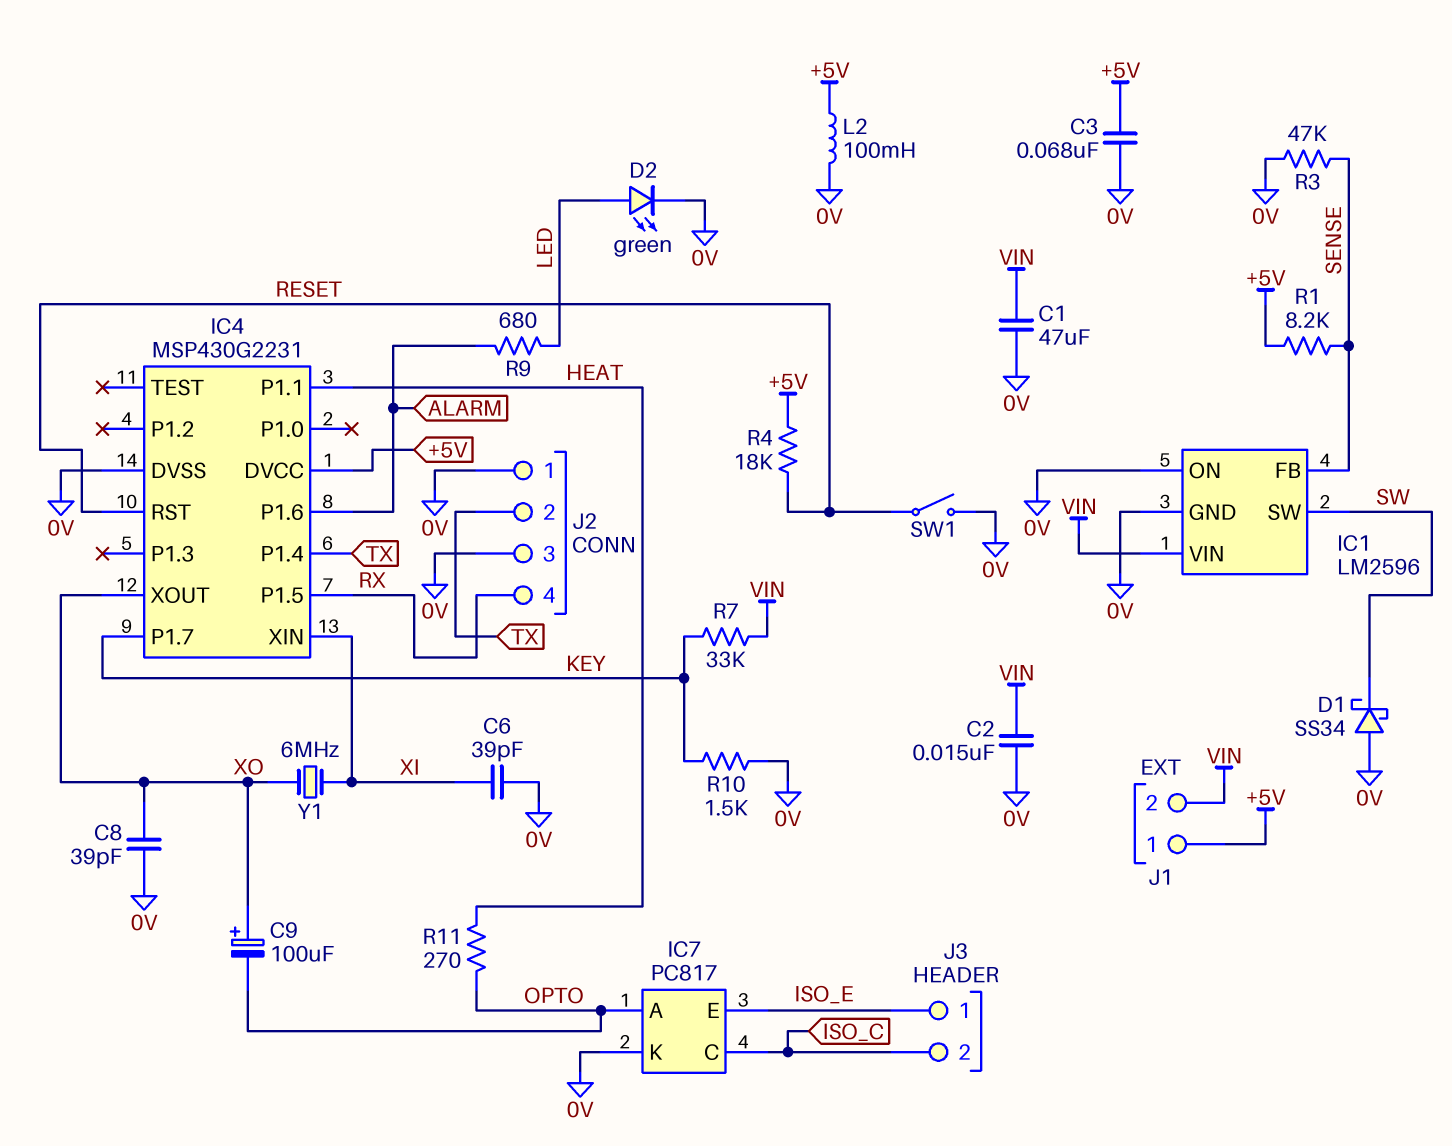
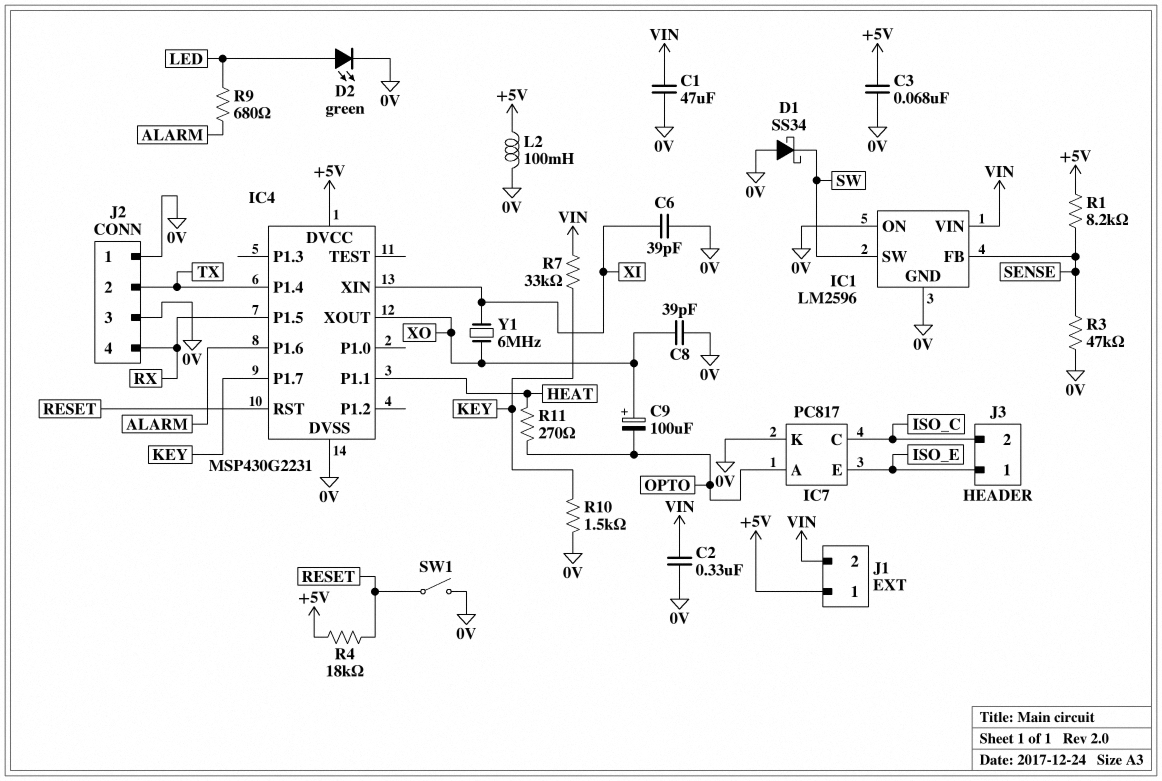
C2: 15nF (0V, VIN) -> 330nF (0V, VIN)

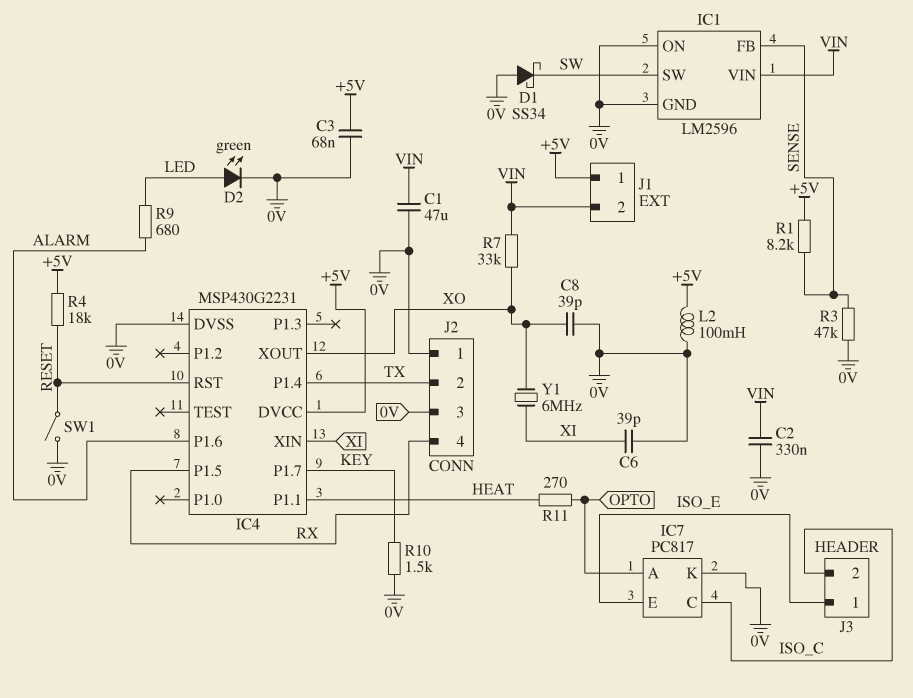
C9: 100uF (plus XO, minus OPTO) -> none
R7: 33k (KEY, VIN) -> 33k (VIN, XO)

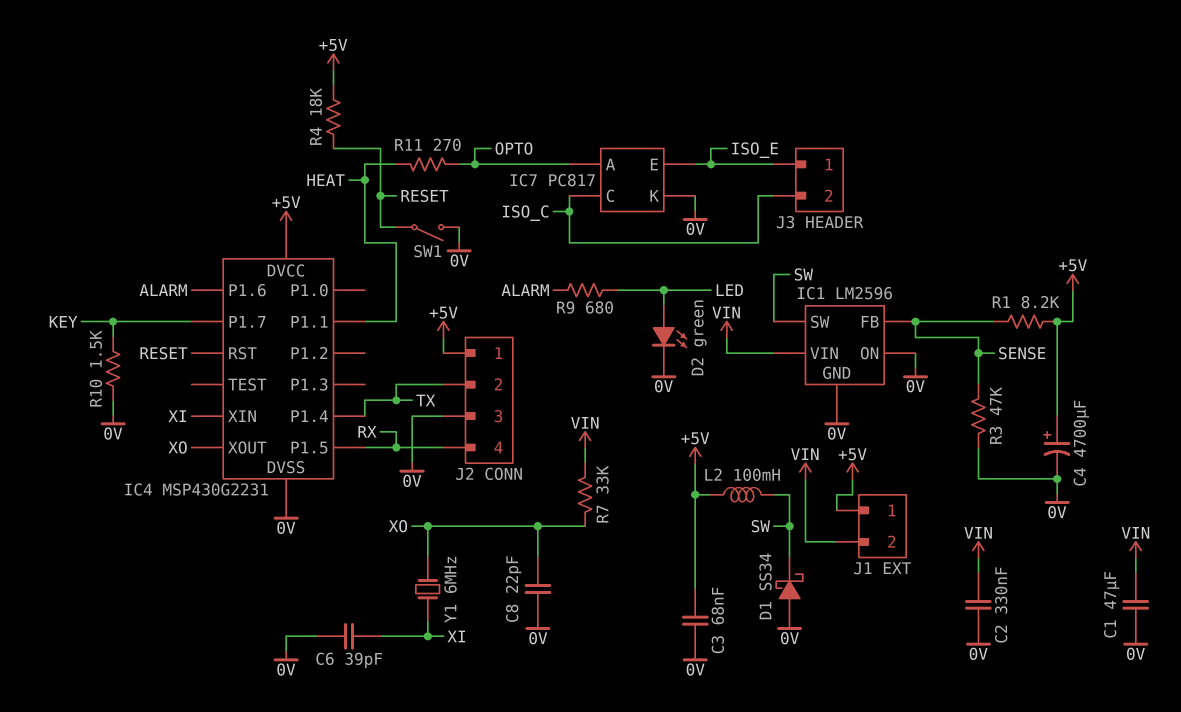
C4: none -> 4700uF (plus +5V, minus 0V)
C8: 39pF (0V, XO) -> 22pF (0V, XO)
J2 pin 1: 0V -> +5V
L2: 100mH (+5V, 0V) -> 100mH (+5V, SW)

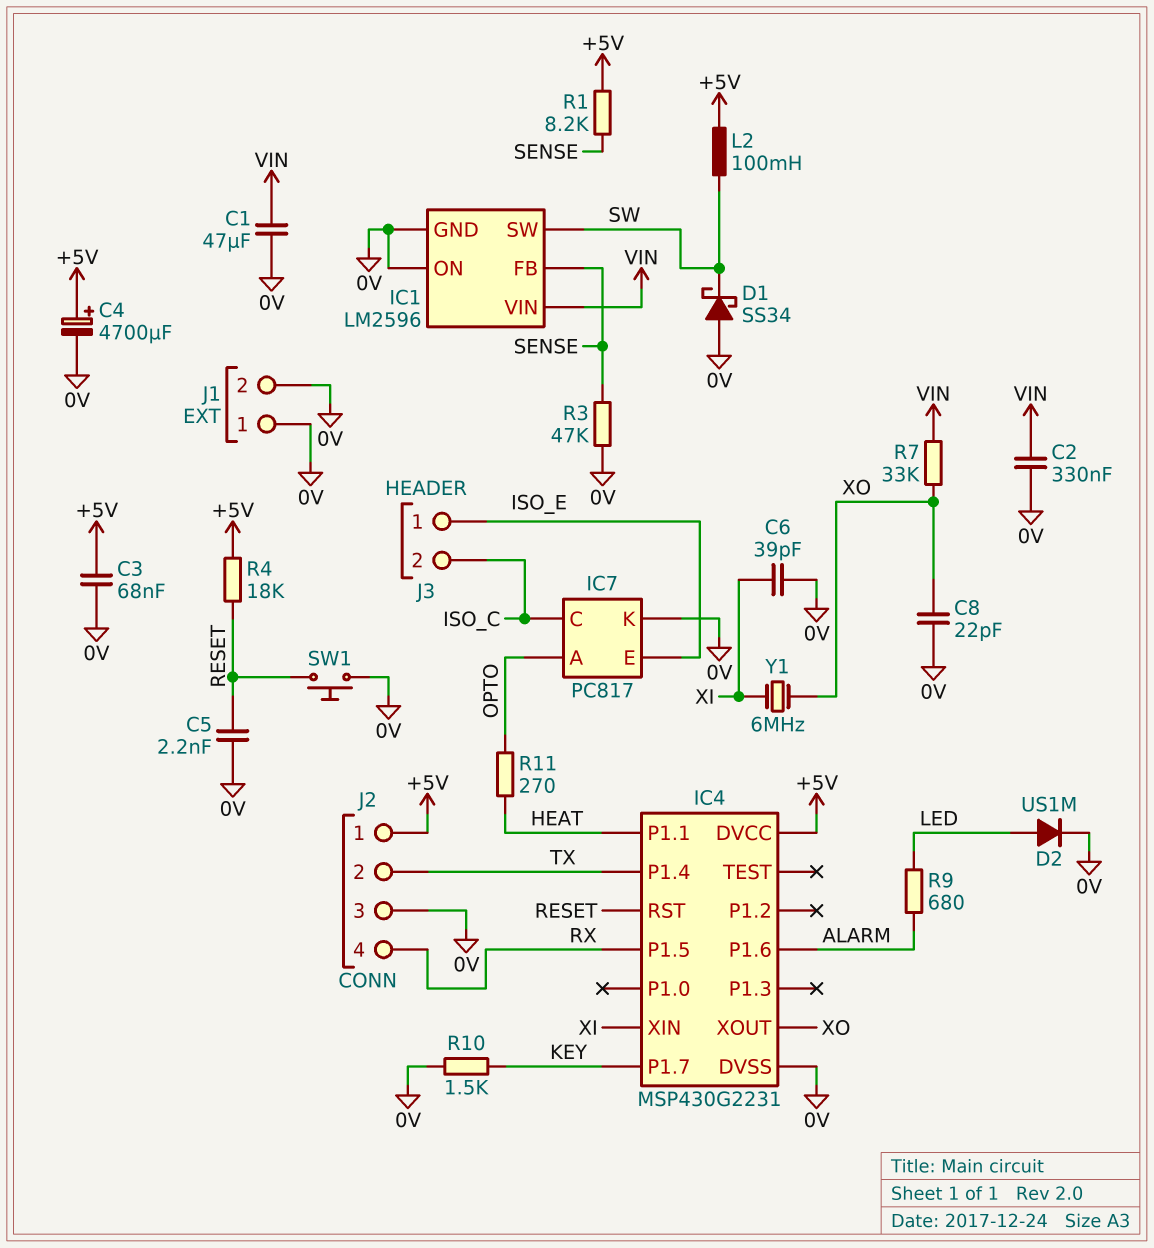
C5: none -> 2.2nF (0V, RESET)
D2: LED green (A LED, K 0V) -> diode US1M (A LED, K 0V)
J1 pin 1: +5V -> 0V
J1 pin 2: VIN -> 0V
SW1: switch (0V, RESET) -> button (0V, RESET)

